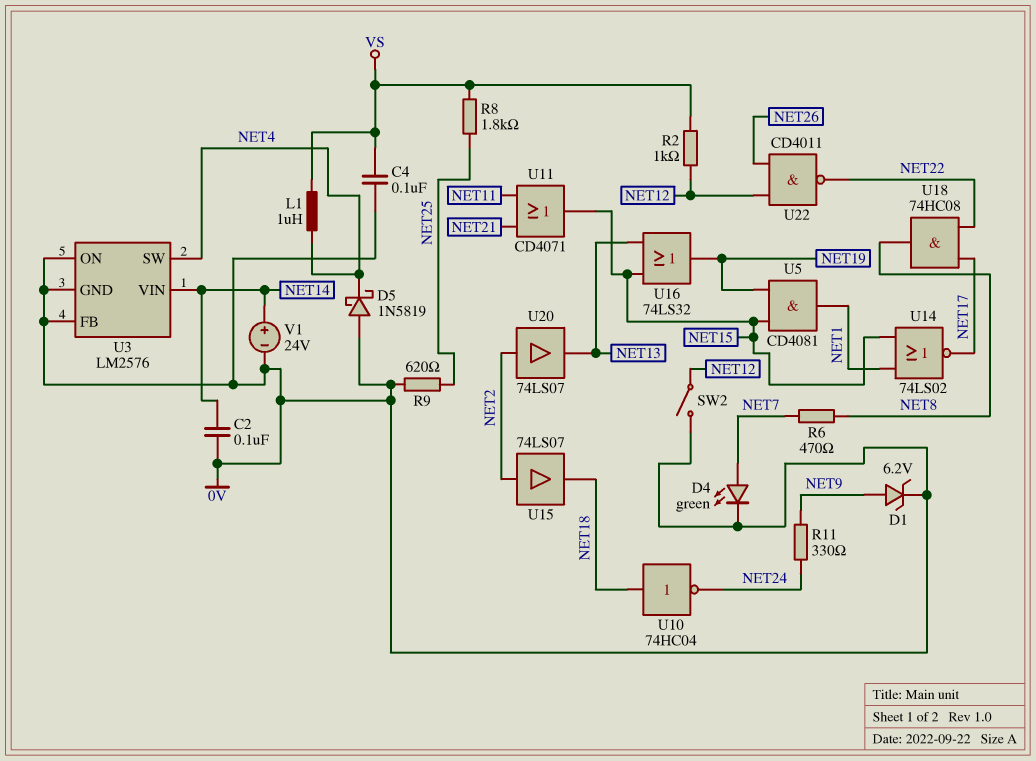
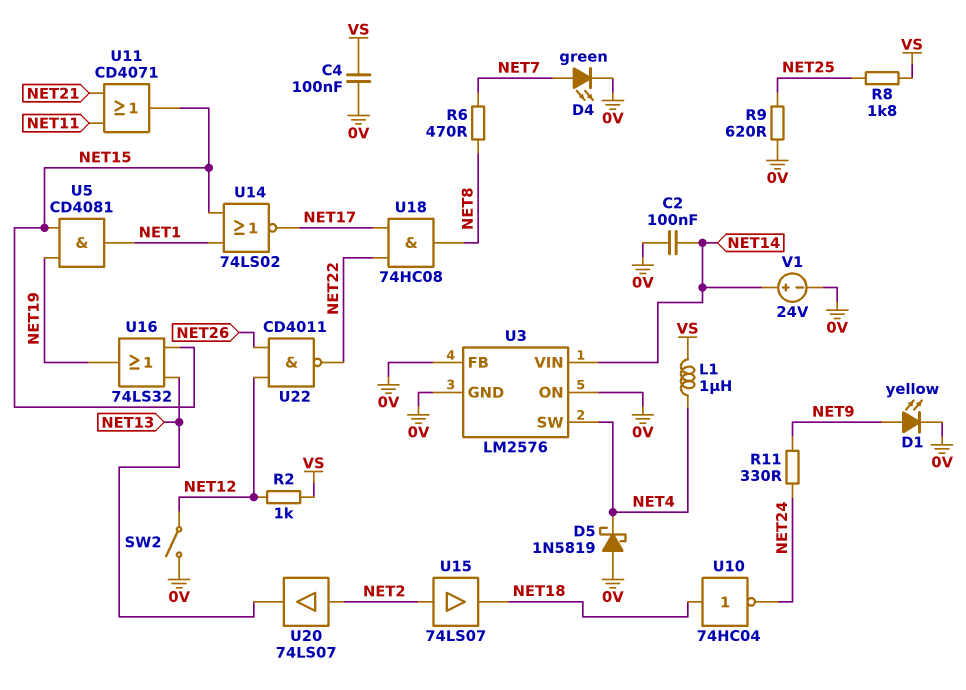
D1: zener 6.2V (A NET9, K 0V) -> LED yellow (A NET9, K 0V)

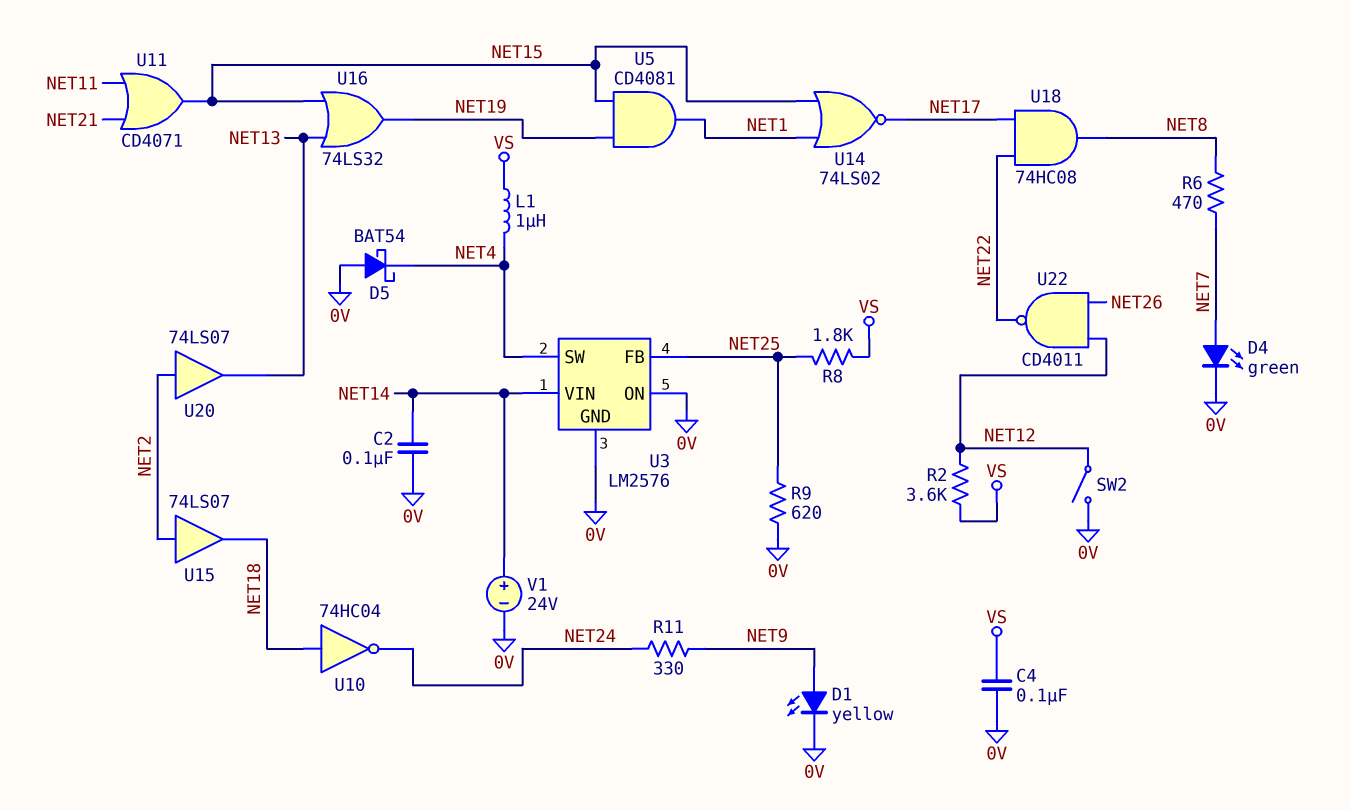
D5: schottky 1N5819 (A 0V, K NET4) -> schottky BAT54 (A 0V, K NET4)
R2: 1k (NET12, VS) -> 3.6k (NET12, VS)
U3 pin FB: 0V -> NET25

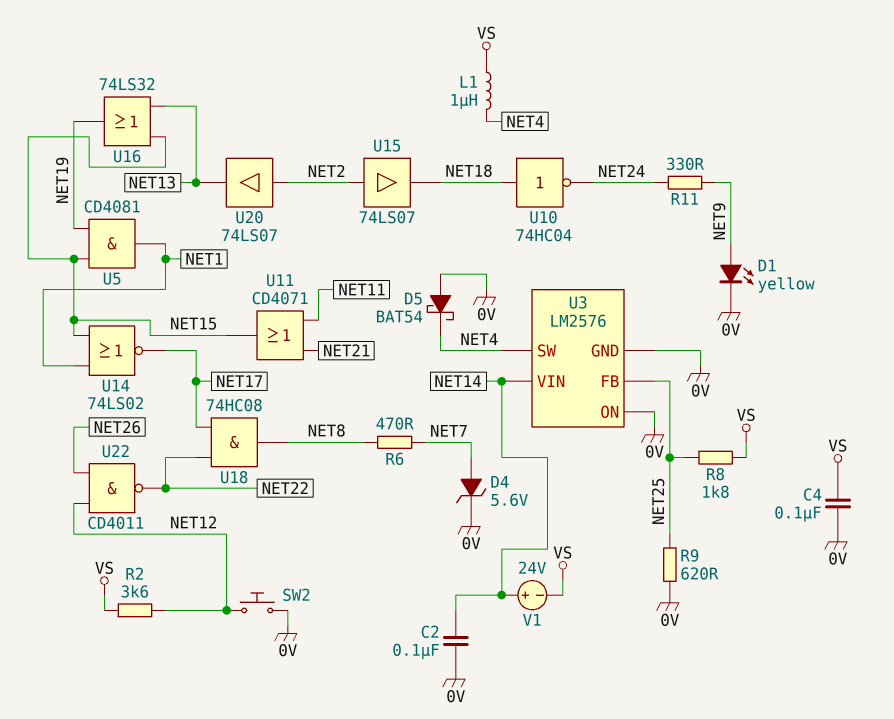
D4: LED green (A NET7, K 0V) -> zener 5.6V (A NET7, K 0V)
SW2: switch (0V, NET12) -> button (0V, NET12)
V1: 24V (plus NET14, minus 0V) -> 24V (plus NET14, minus VS)

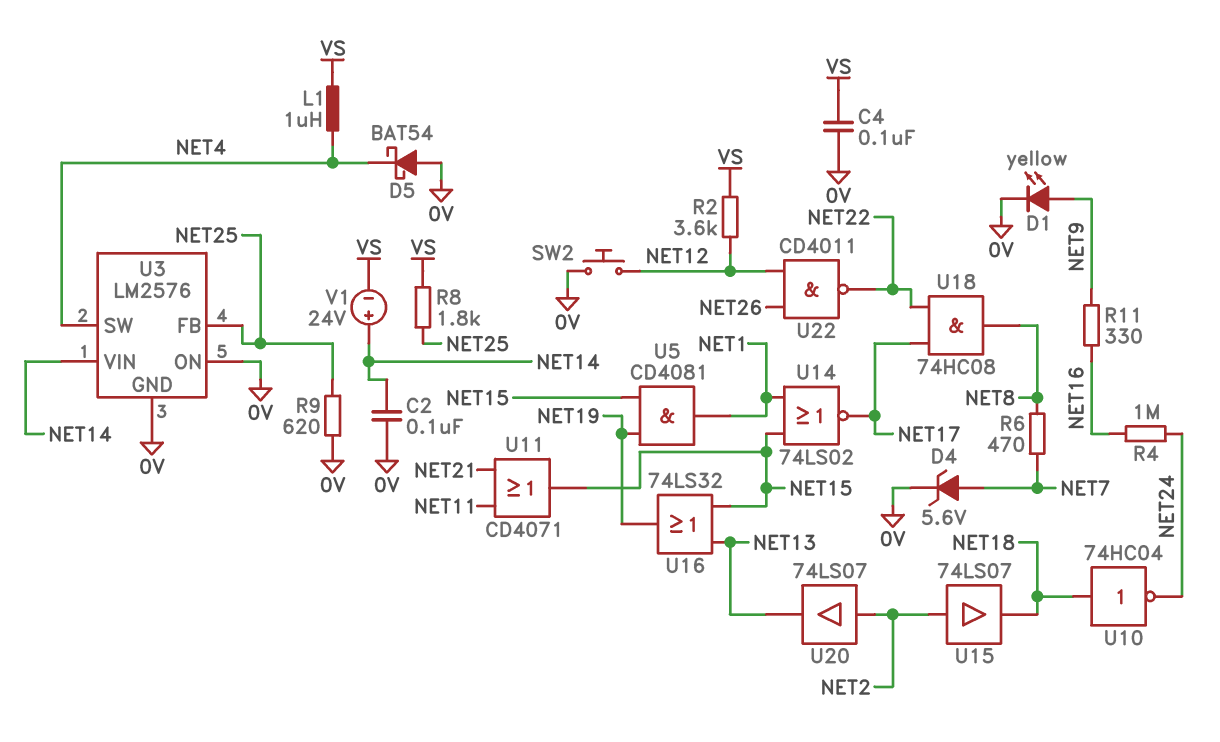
R4: none -> 1M (NET16, NET24)
R11: 330 (NET9, NET24) -> 330 (NET9, NET16)

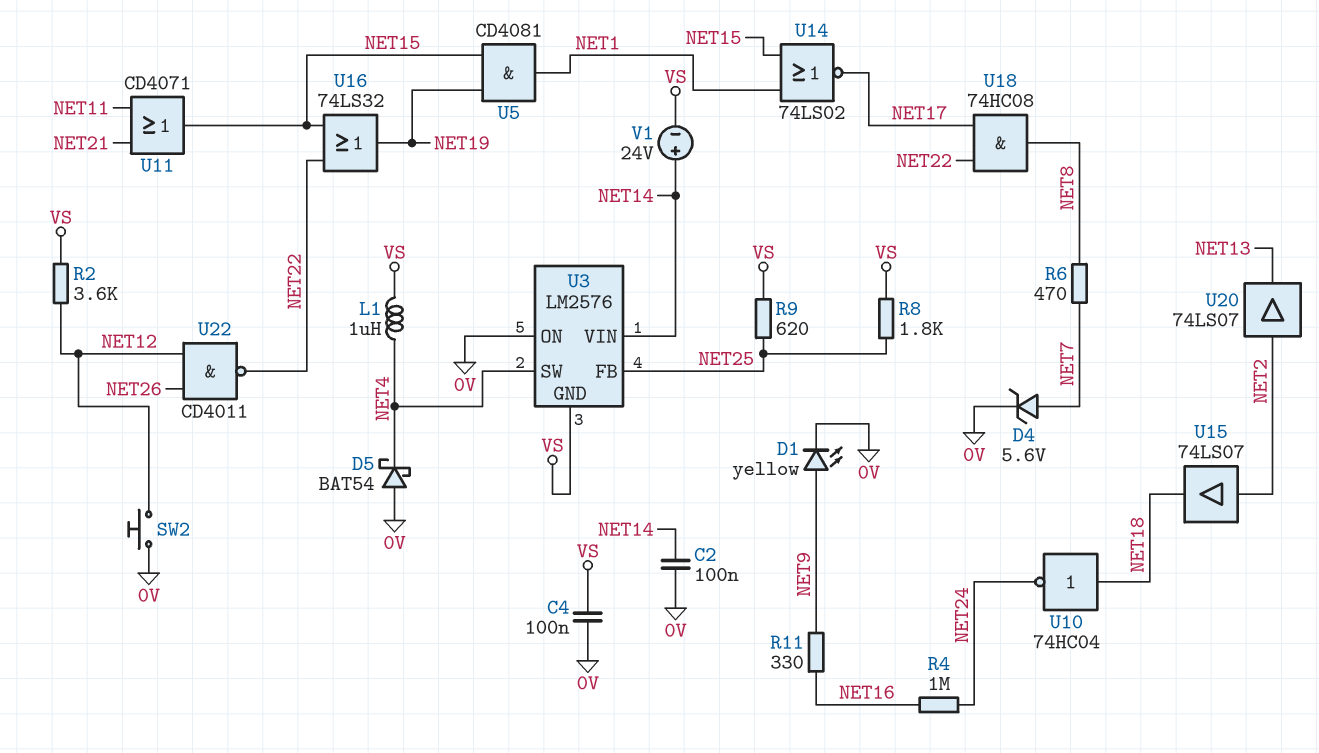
R9: 620 (0V, NET25) -> 620 (NET25, VS)
U3 pin GND: 0V -> VS
U16: OR 74LS32 (in NET13, in NET15, out NET19) -> OR 74LS32 (in NET15, in NET22, out NET19)

